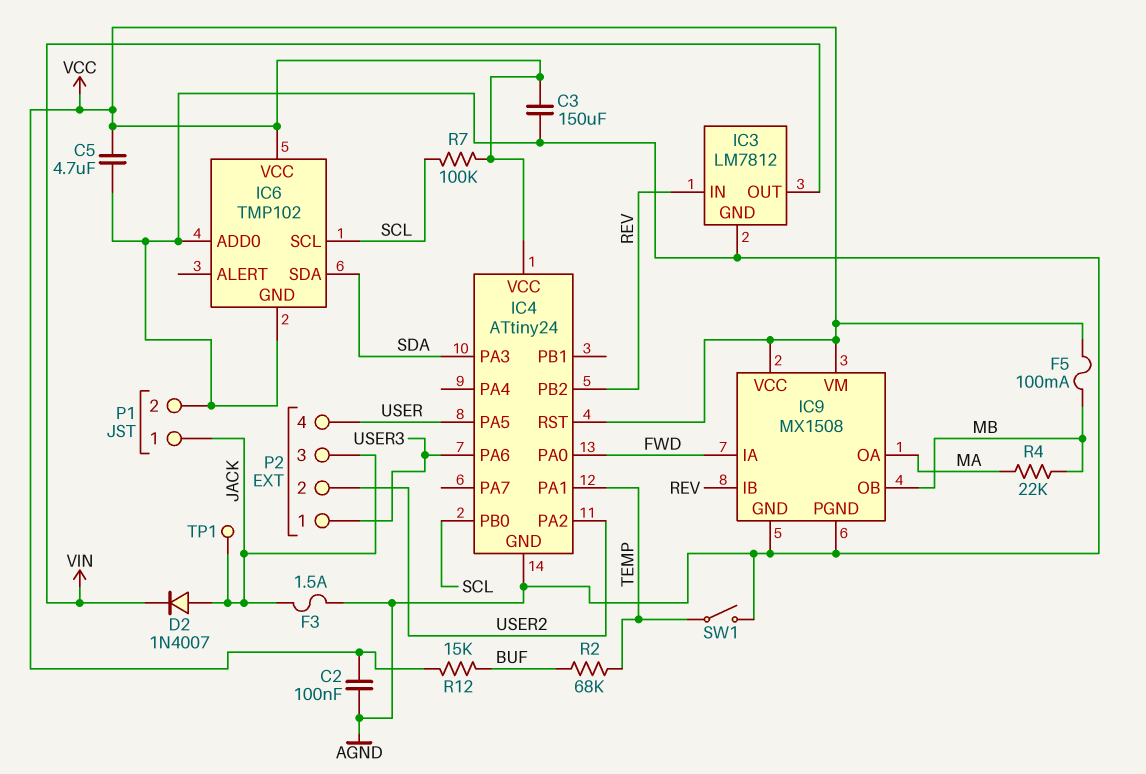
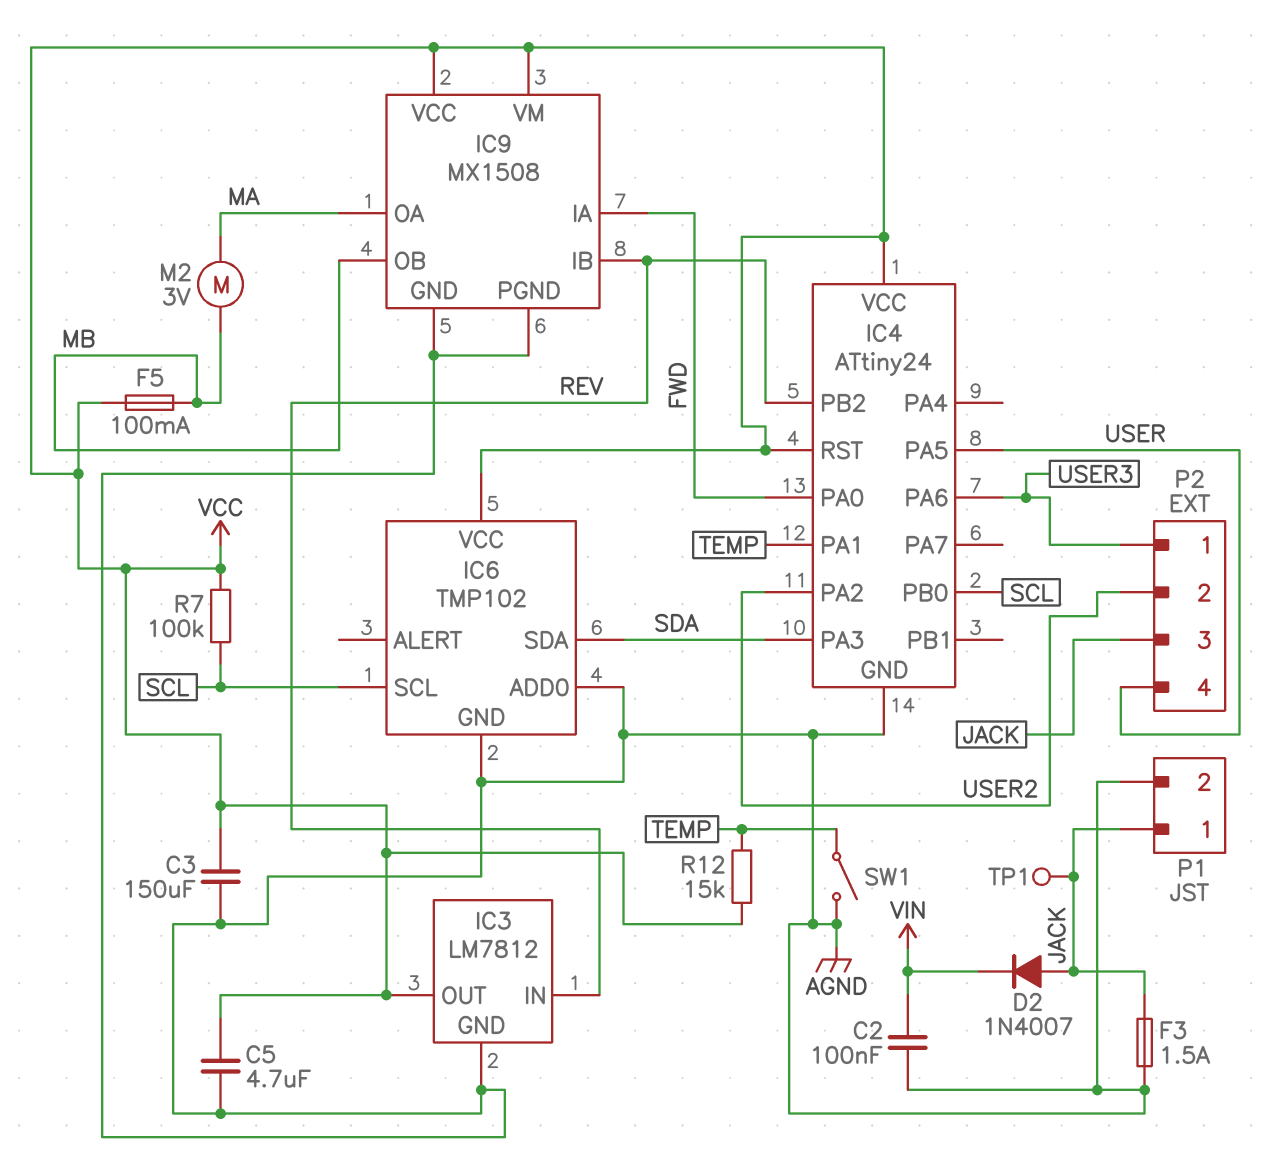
C2: 100nF (AGND, VCC) -> 100nF (AGND, VIN)
IC3 pin OUT: VIN -> VCC
M2: none -> motor 3V (MA, MB)
R2: 68k (BUF, TEMP) -> none
R4: 22k (MA, MB) -> none
R12: 15k (BUF, VCC) -> 15k (TEMP, VCC)

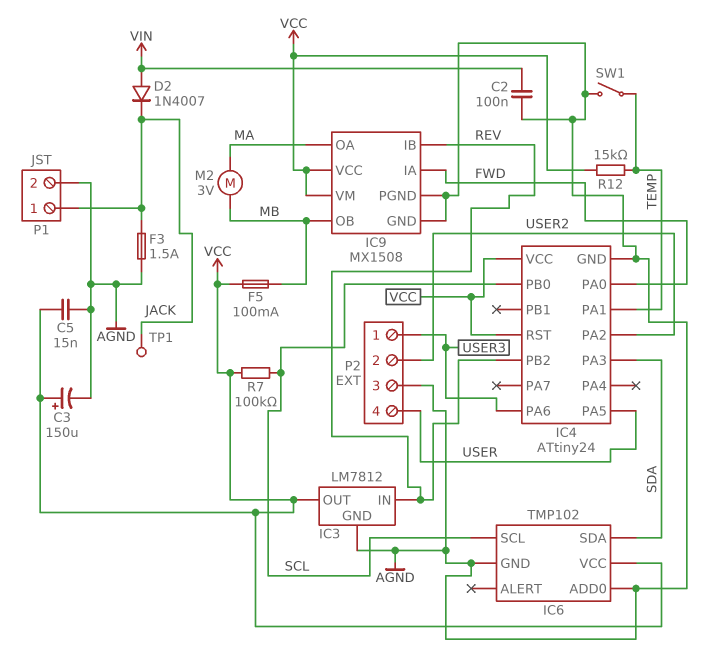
C3: 150uF (AGND, VCC) -> 150uF (plus VCC, minus AGND)
C5: 4.7uF (AGND, VCC) -> 15nF (AGND, VCC)
D2: diode 1N4007 (A JACK, K VIN) -> diode 1N4007 (A VIN, K JACK)
P2 pin 3: JACK -> AGND

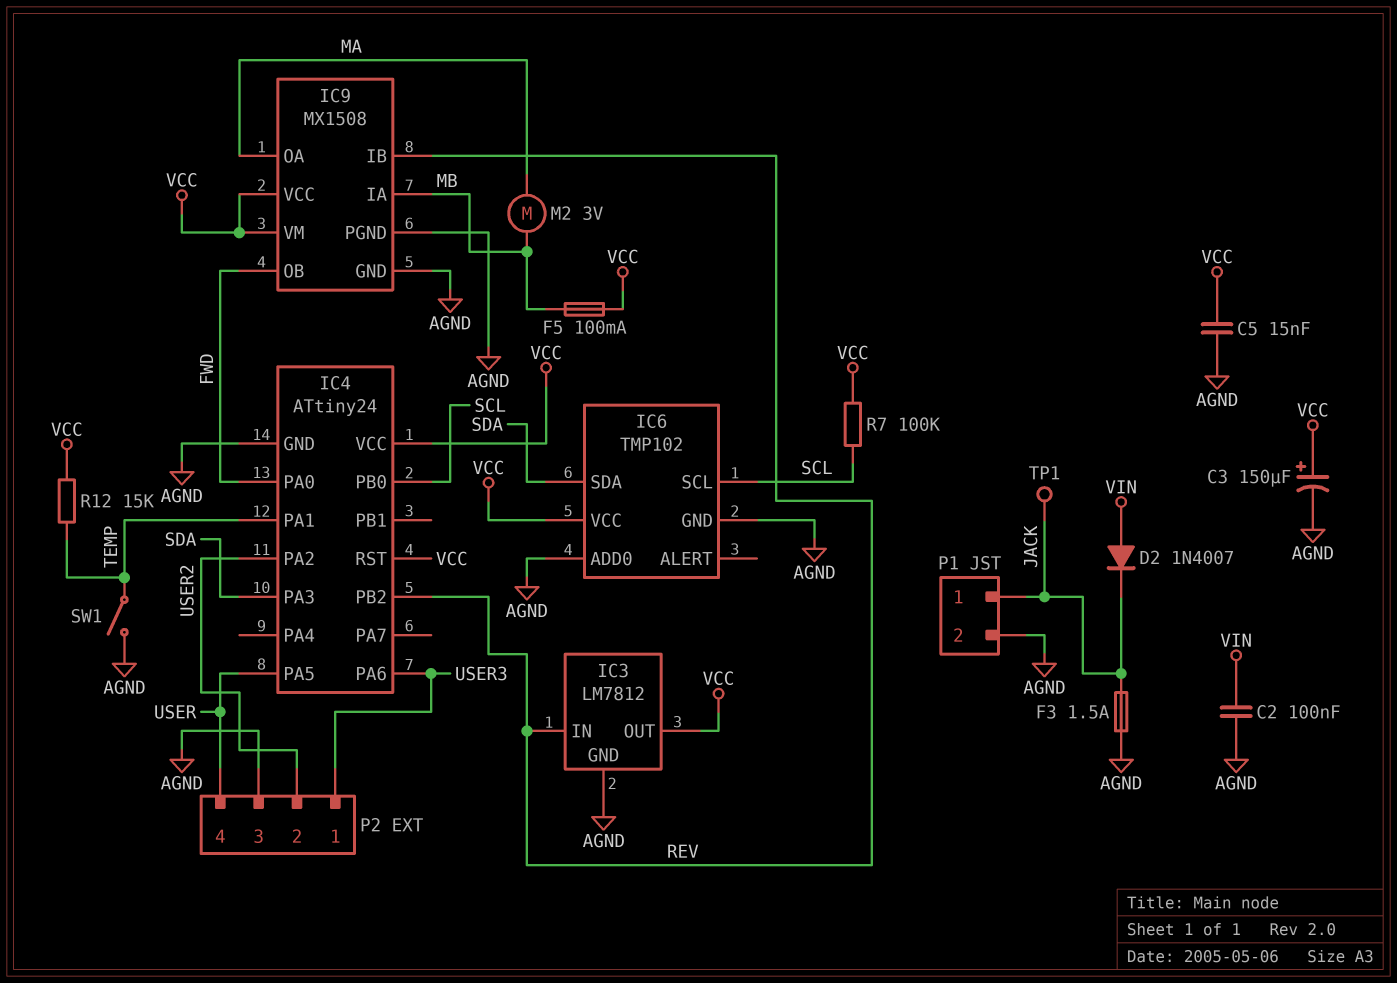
IC9 pin IA: FWD -> MB
IC9 pin OB: MB -> FWD

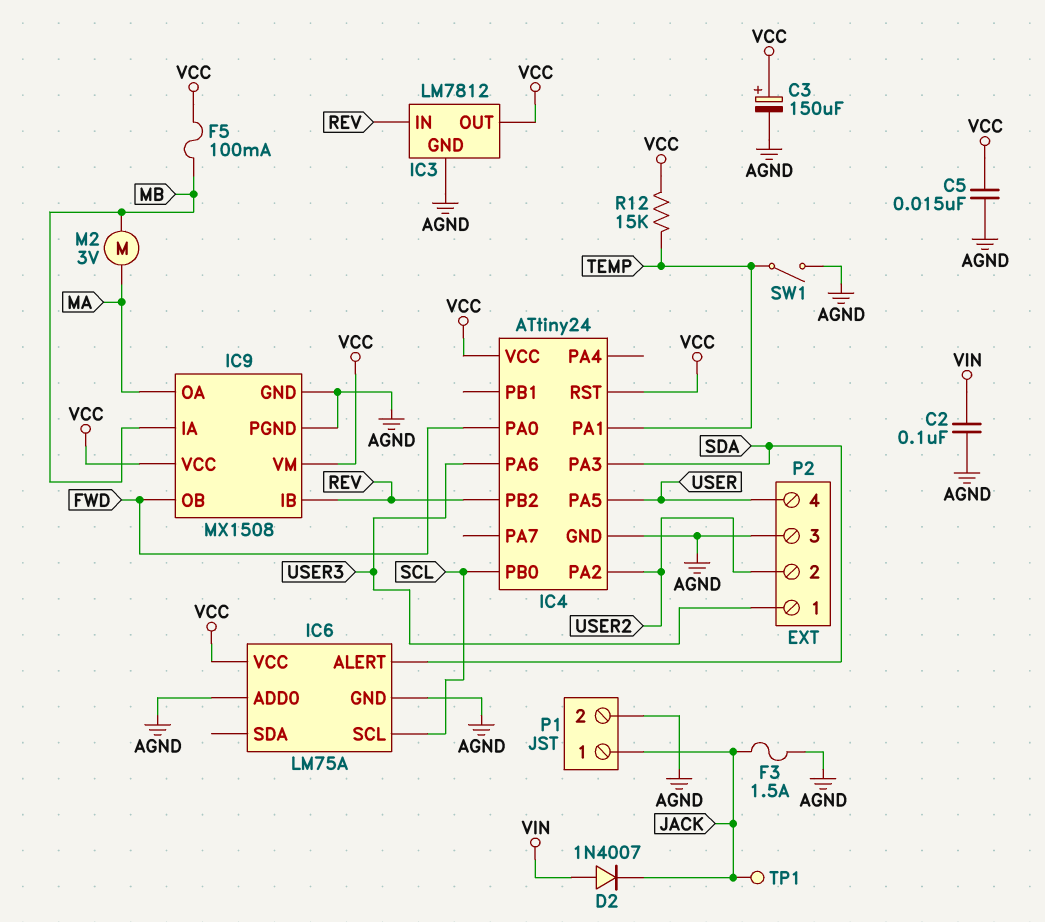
IC6: TMP102 -> LM75A
IC6 pin ALERT: none -> SDA
IC6 pin SDA: SDA -> none
R7: 100k (SCL, VCC) -> none

